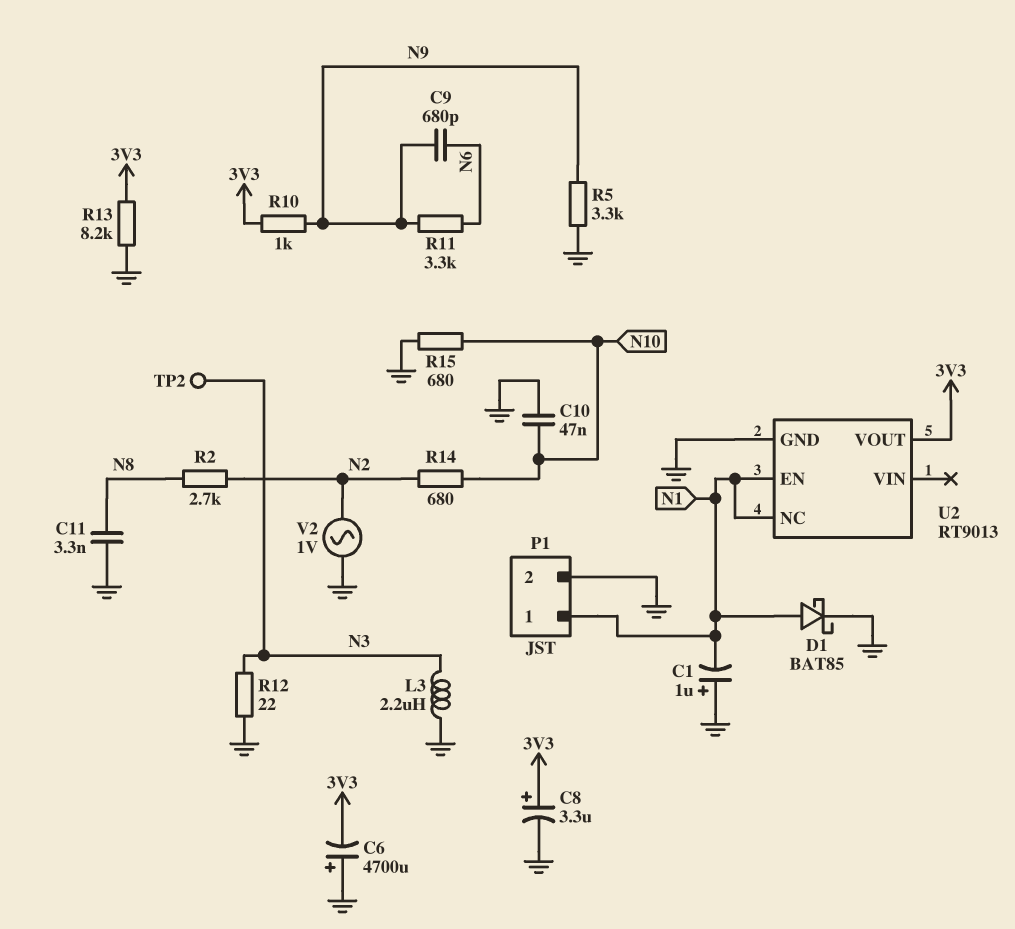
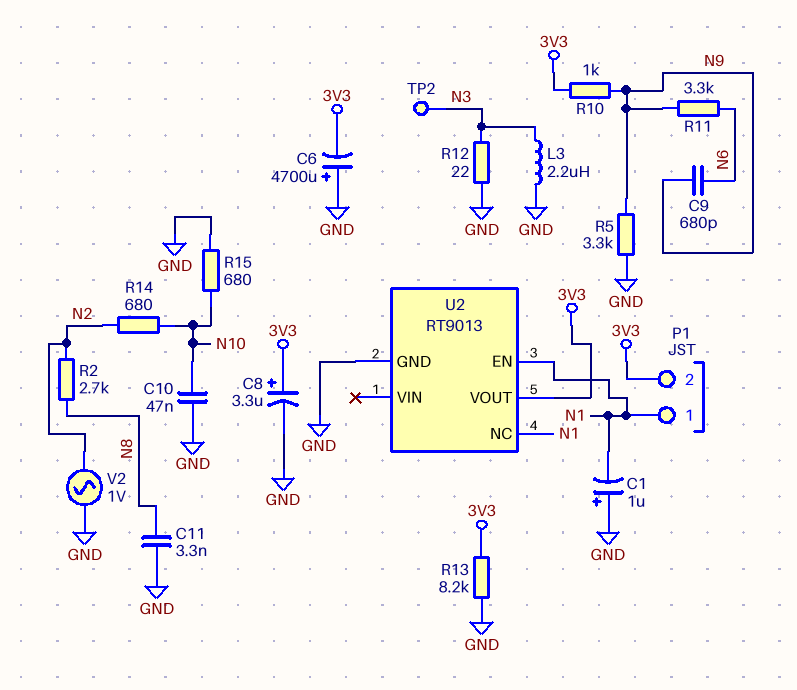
D1: schottky BAT85 (A N1, K GND) -> none
P1 pin 2: GND -> 3V3

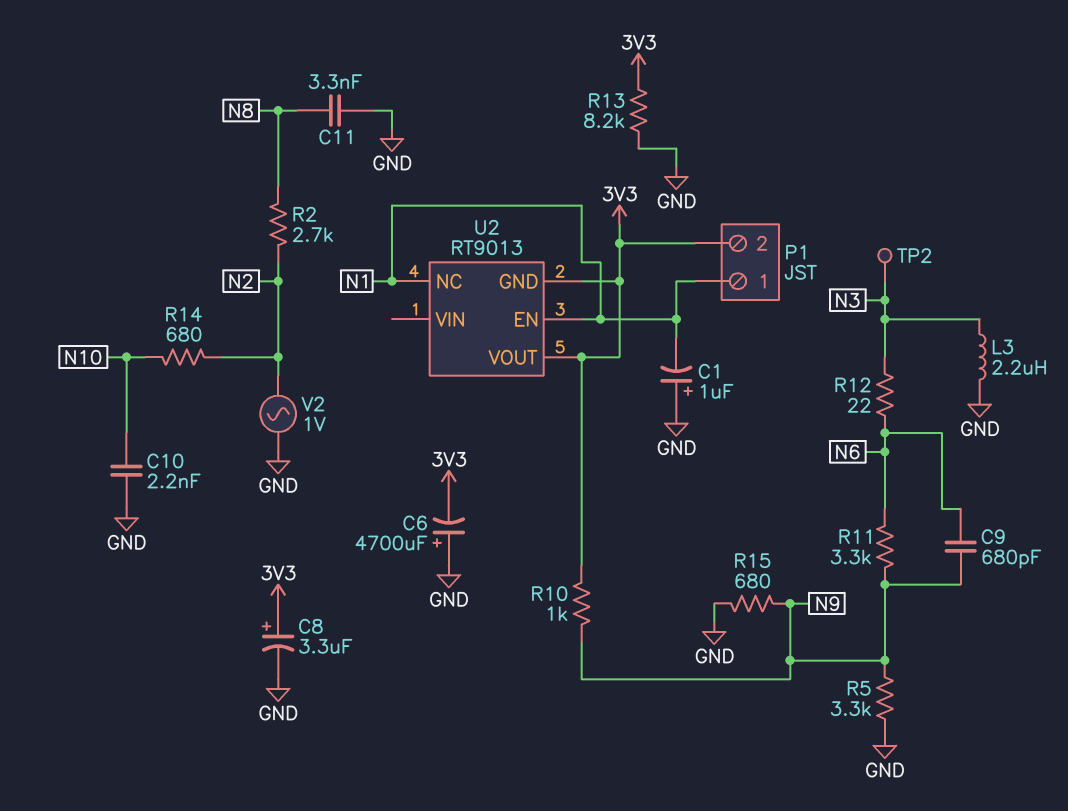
C10: 47nF (GND, N10) -> 2.2nF (GND, N10)
R12: 22 (GND, N3) -> 22 (N3, N6)
R15: 680 (GND, N10) -> 680 (GND, N9)
U2 pin GND: GND -> 3V3

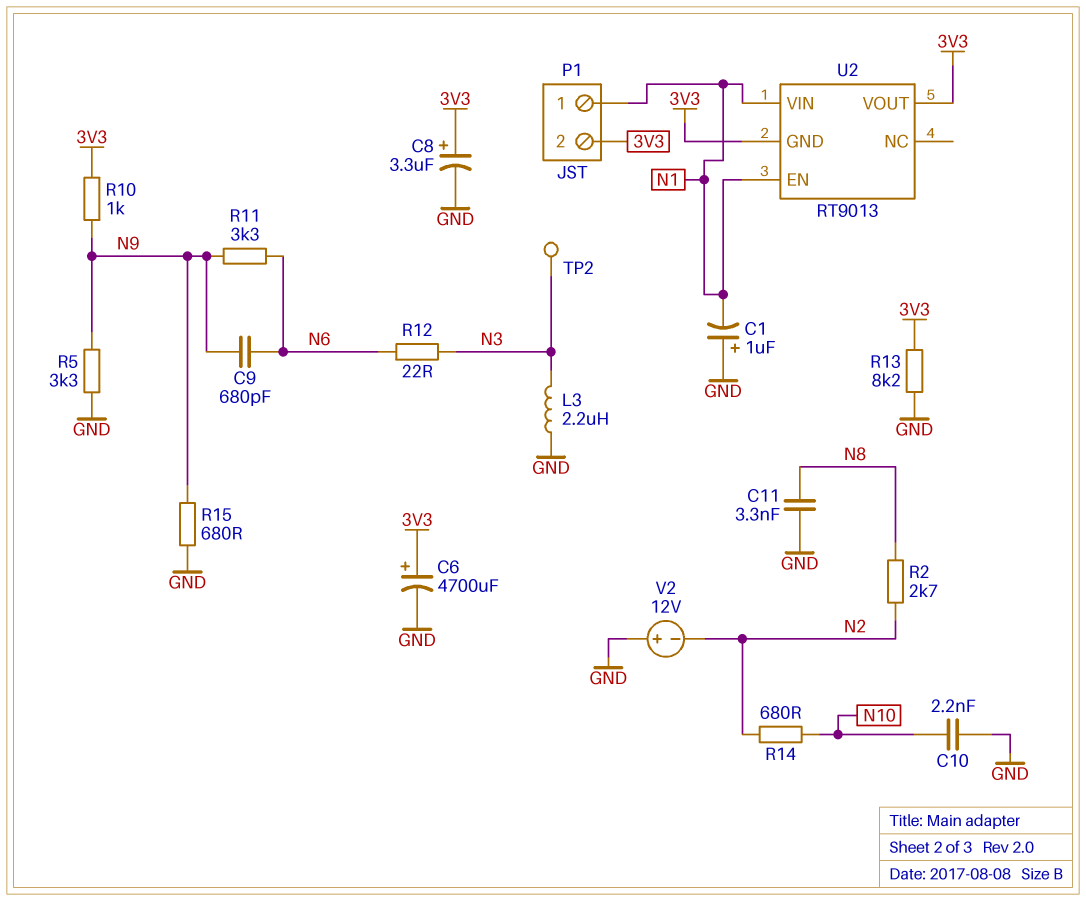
C6: 4700uF (plus GND, minus 3V3) -> 4700uF (plus 3V3, minus GND)
U2 pin NC: N1 -> none
U2 pin VIN: none -> N1
V2: AC 1V (GND, N2) -> 12V (plus GND, minus N2)

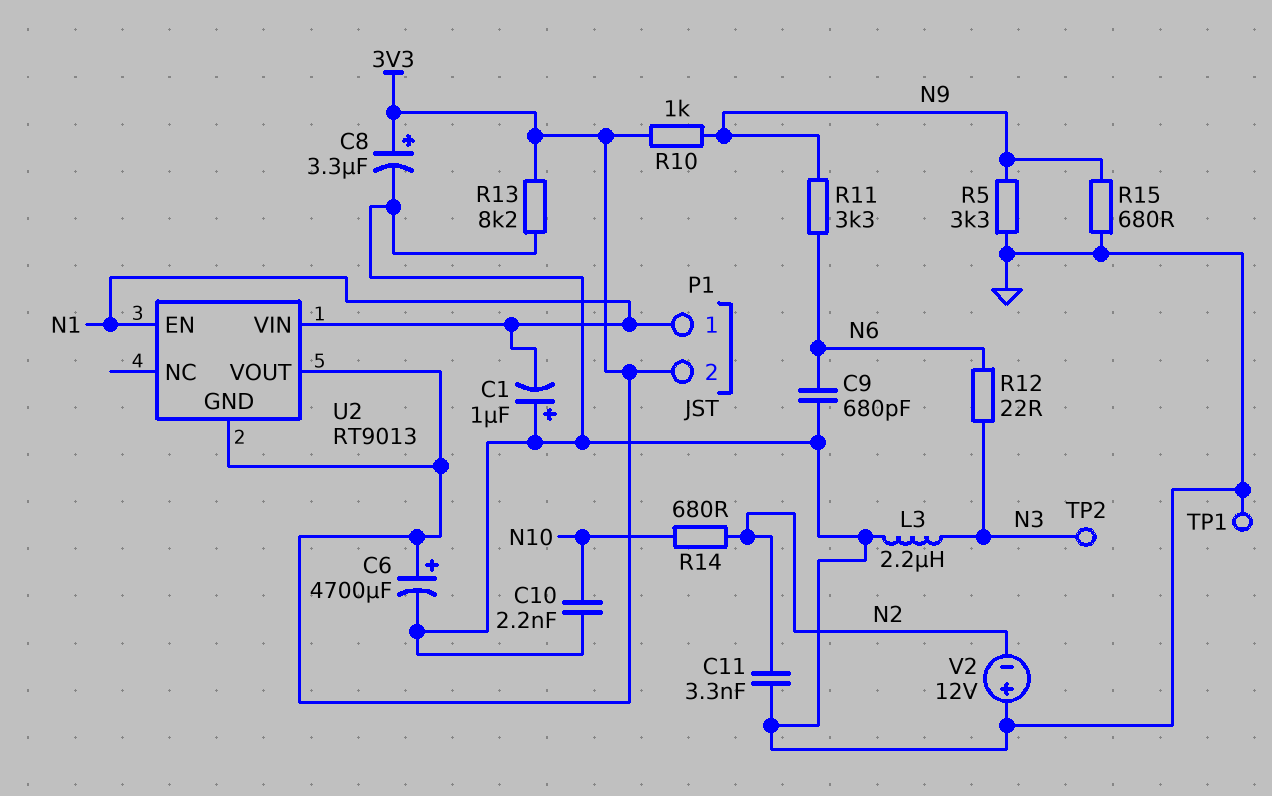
C9: 680pF (N6, N9) -> 680pF (GND, N6)
C11: 3.3nF (GND, N8) -> 3.3nF (GND, N2)
R2: 2.7k (N2, N8) -> none
TP1: none -> test point (GND)

